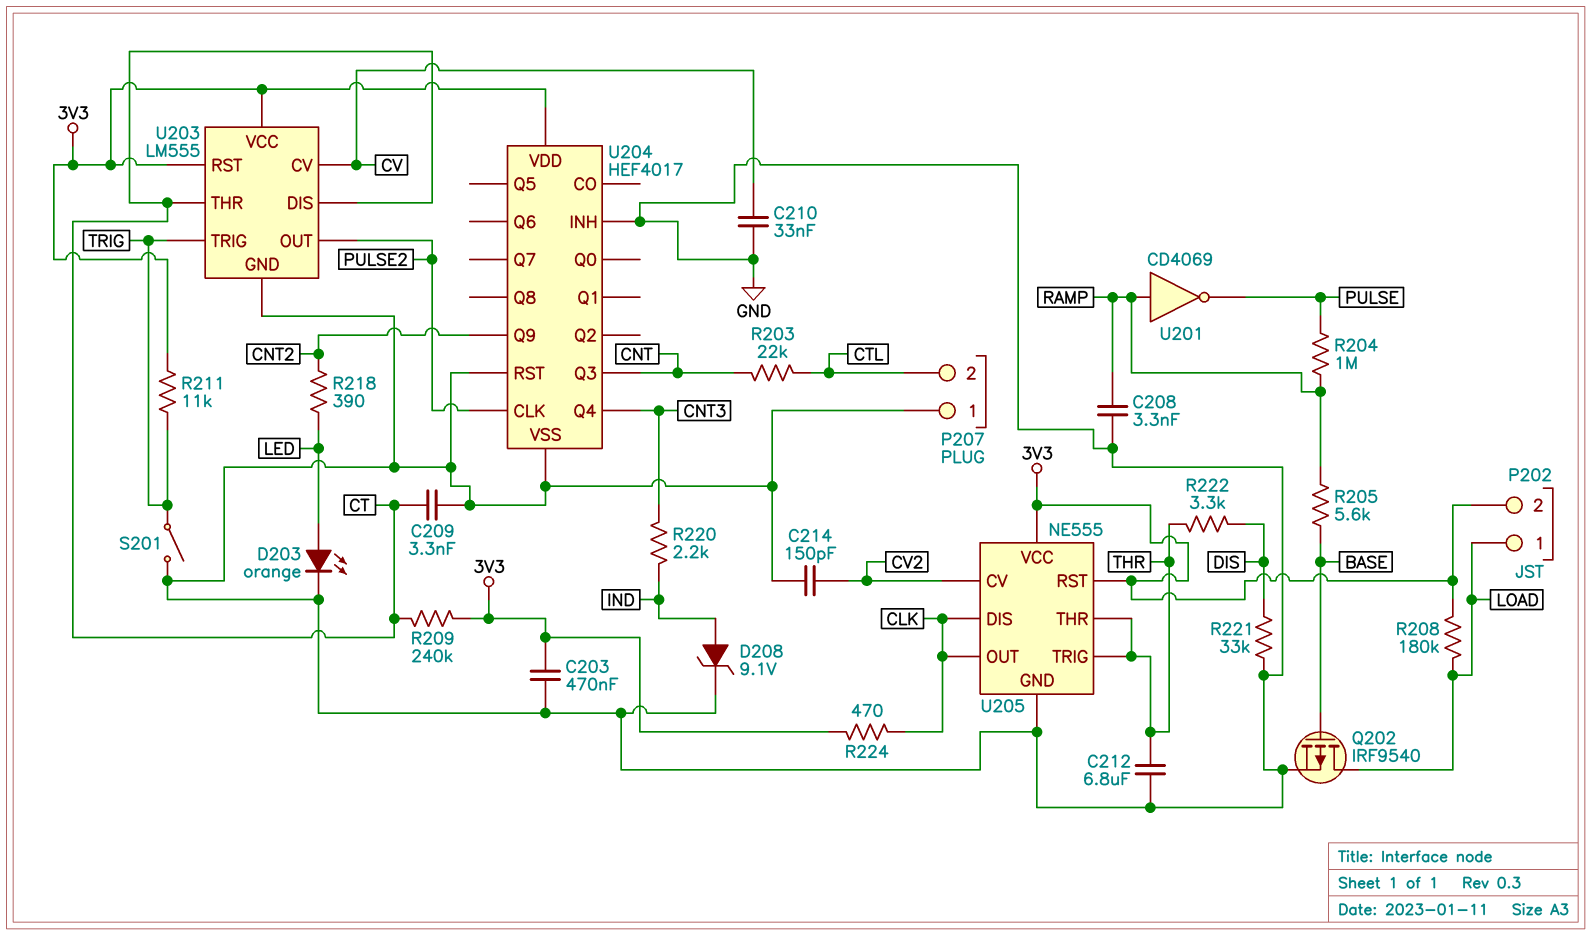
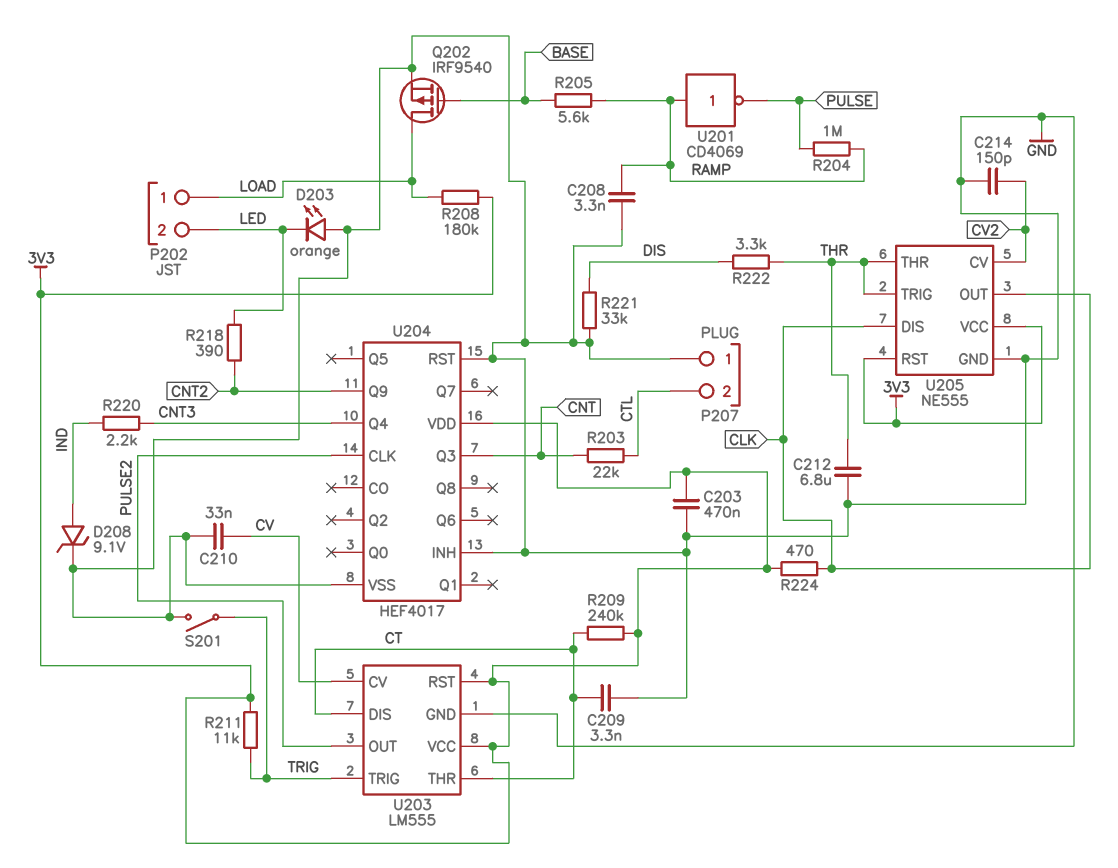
D203: LED orange (A LED, K GND) -> LED orange (A GND, K LED)
P202 pin 2: 3V3 -> LED

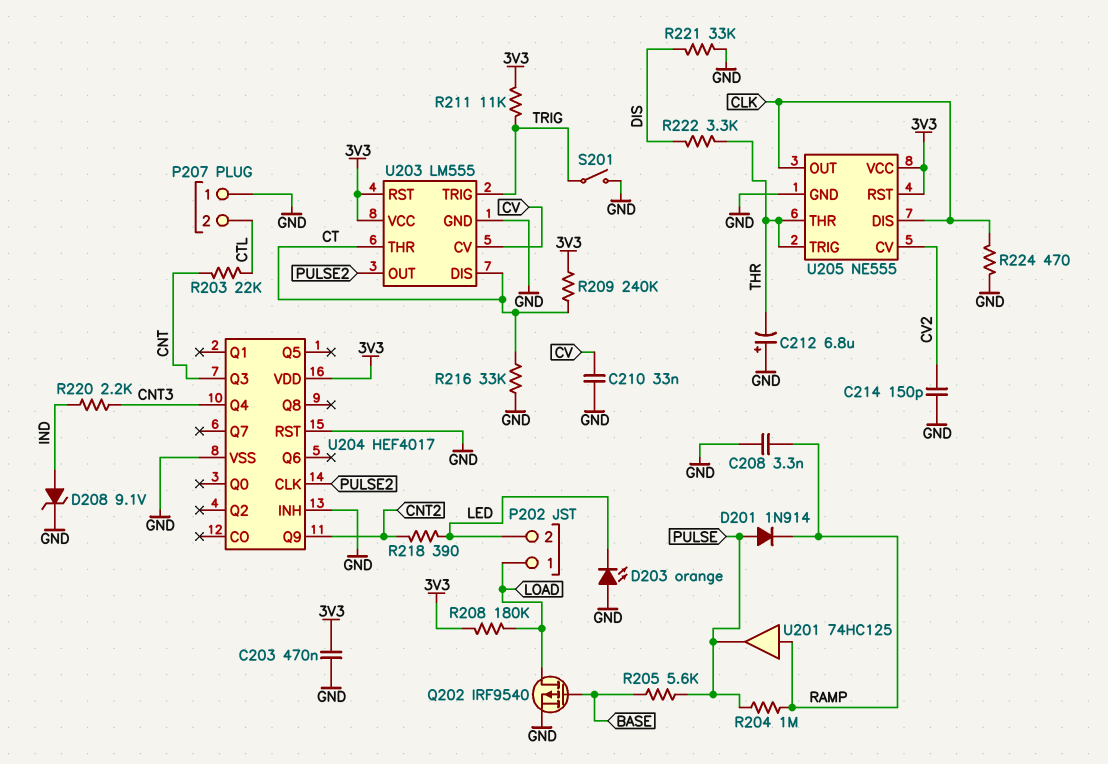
C209: 3.3nF (CT, GND) -> none
C212: 6.8uF (GND, THR) -> 6.8uF (plus GND, minus THR)
D201: none -> diode 1N914 (A PULSE, K RAMP)
R205: 5.6k (BASE, RAMP) -> 5.6k (BASE, PULSE)
R216: none -> 33k (CT, GND)
R224: 470 (3V3, CLK) -> 470 (CLK, GND)
U201: NOT CD4069 (in RAMP, out PULSE) -> buffer 74HC125 (in RAMP, out PULSE)

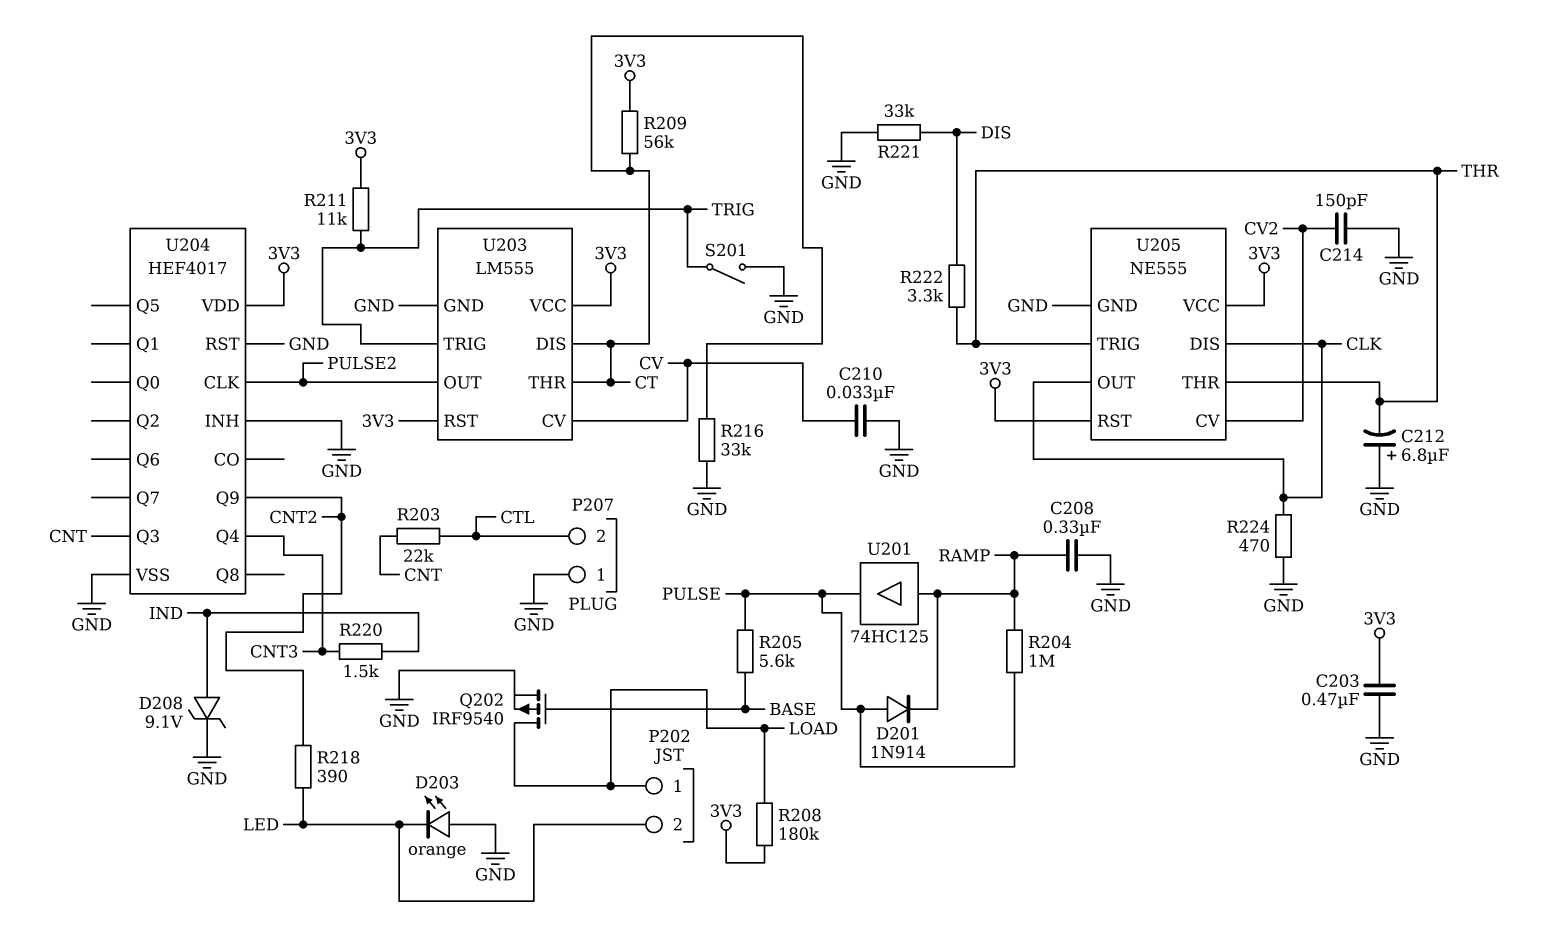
C208: 3.3nF (GND, RAMP) -> 330nF (GND, RAMP)
R209: 240k (3V3, CT) -> 56k (3V3, CT)
R220: 2.2k (CNT3, IND) -> 1.5k (CNT3, IND)

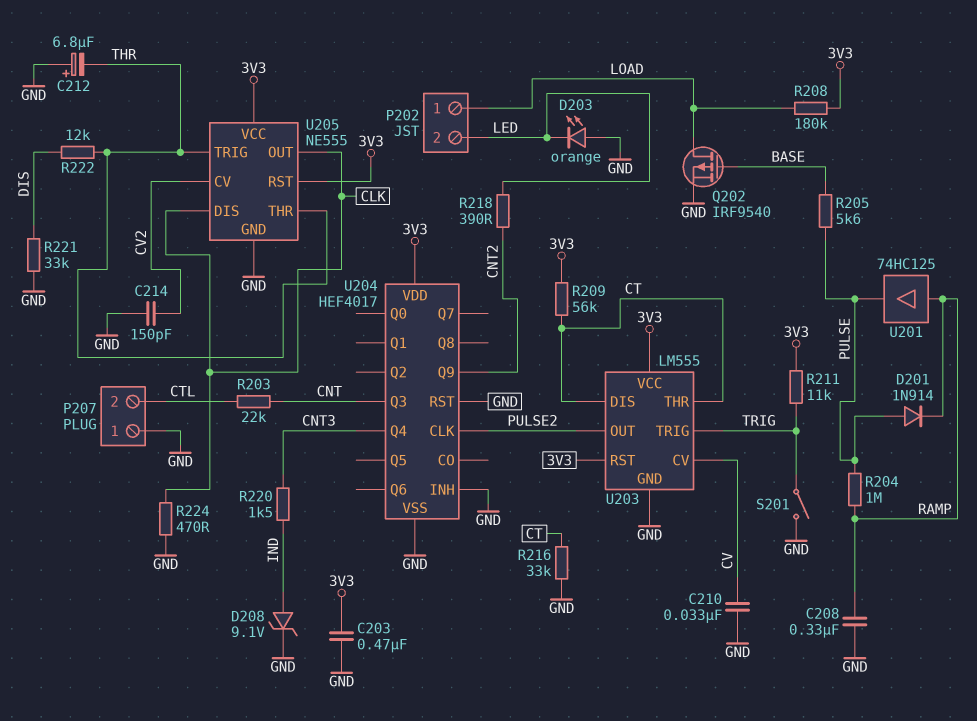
R222: 3.3k (DIS, THR) -> 12k (DIS, THR)

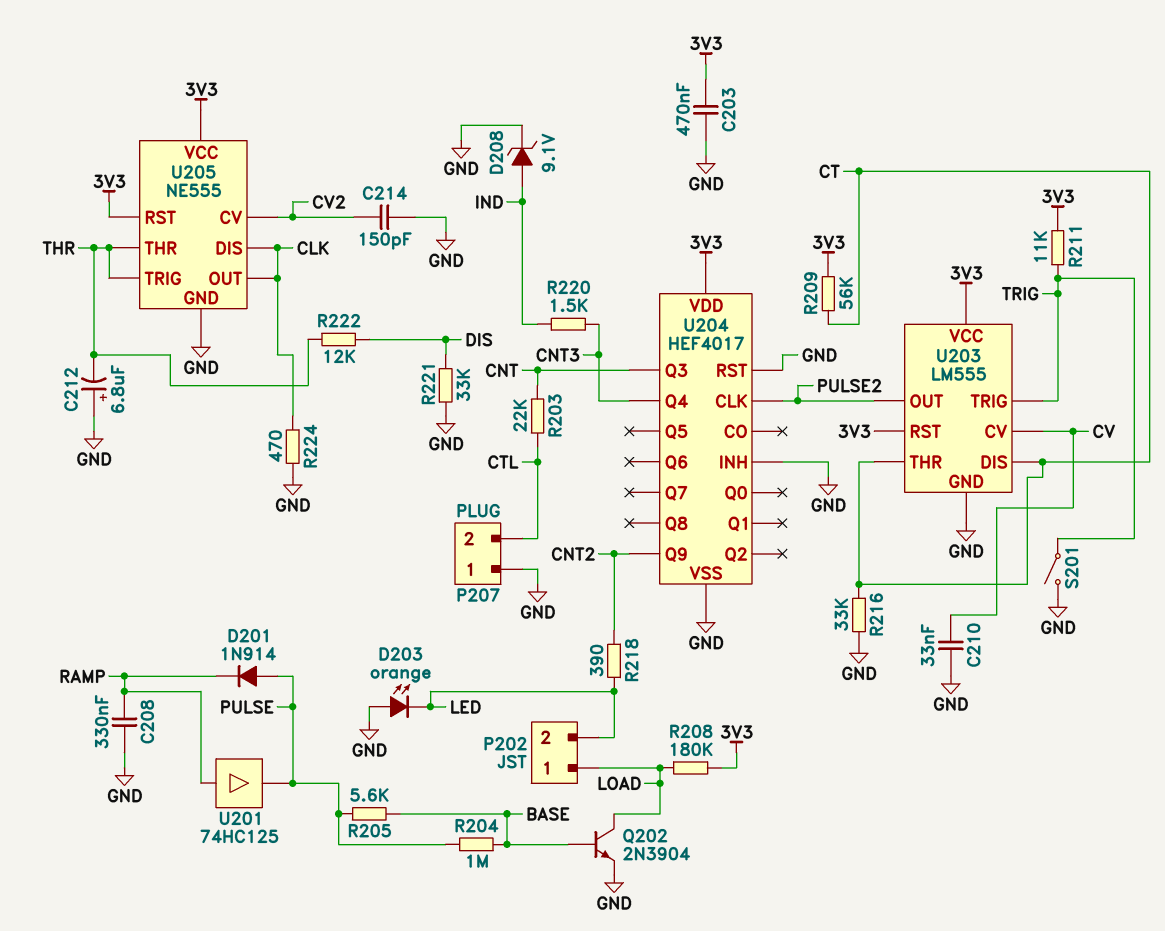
Q202: PMOS IRF9540 (G BASE, D LOAD, S GND) -> NPN 2N3904 (B BASE, C LOAD, E GND)
R204: 1M (PULSE, RAMP) -> 1M (BASE, PULSE)

